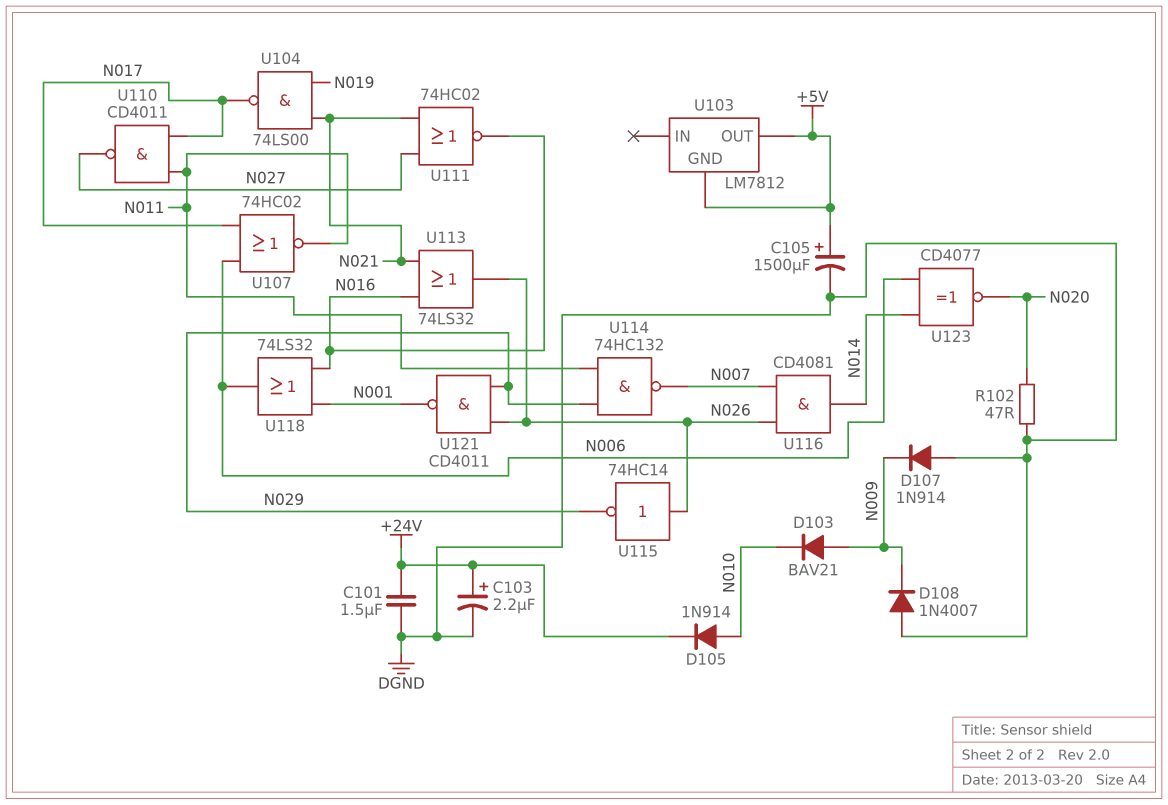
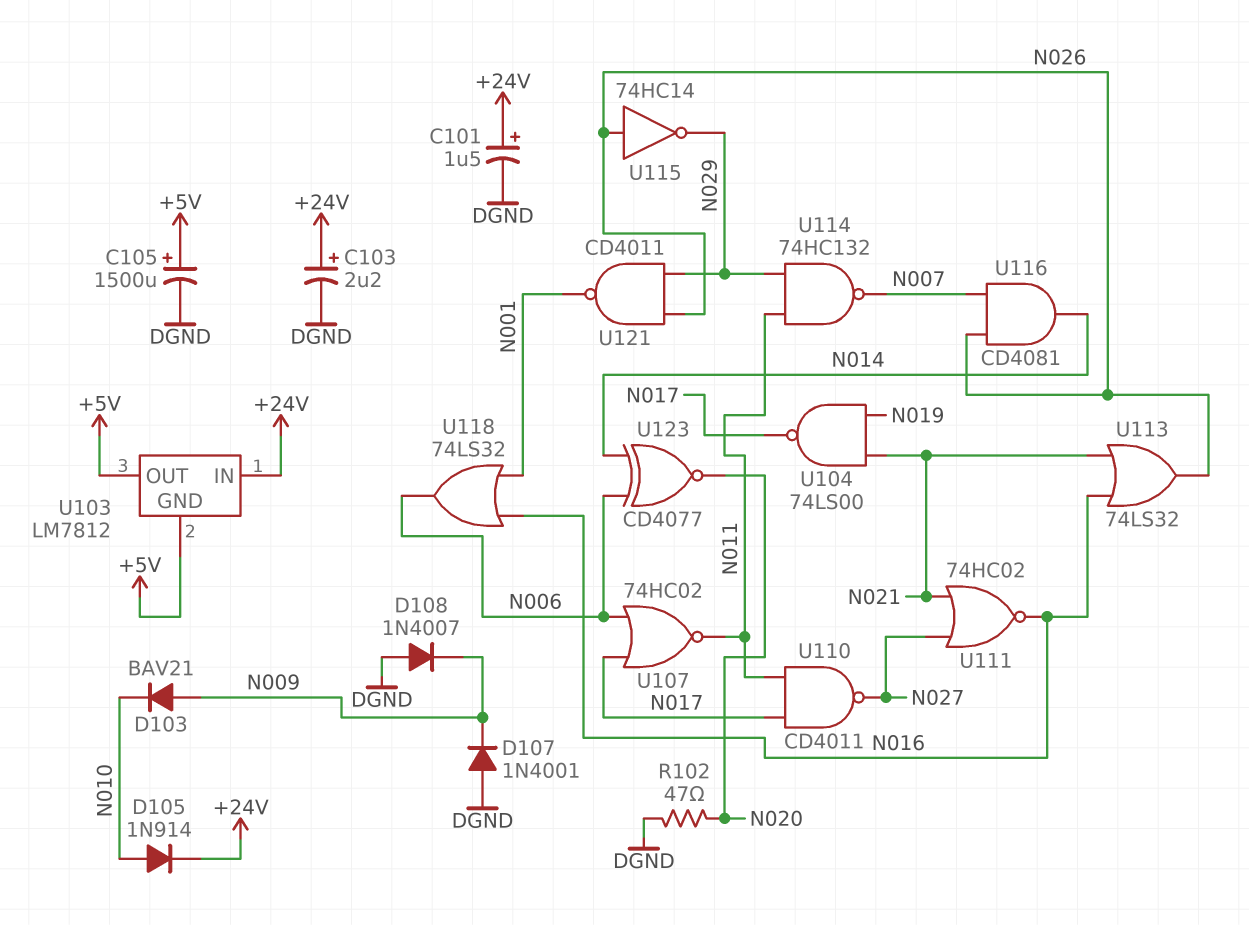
C101: 1.5uF (+24V, DGND) -> 1.5uF (plus +24V, minus DGND)
D107: diode 1N914 (A DGND, K N009) -> diode 1N4001 (A DGND, K N009)
U103 pin IN: none -> +24V

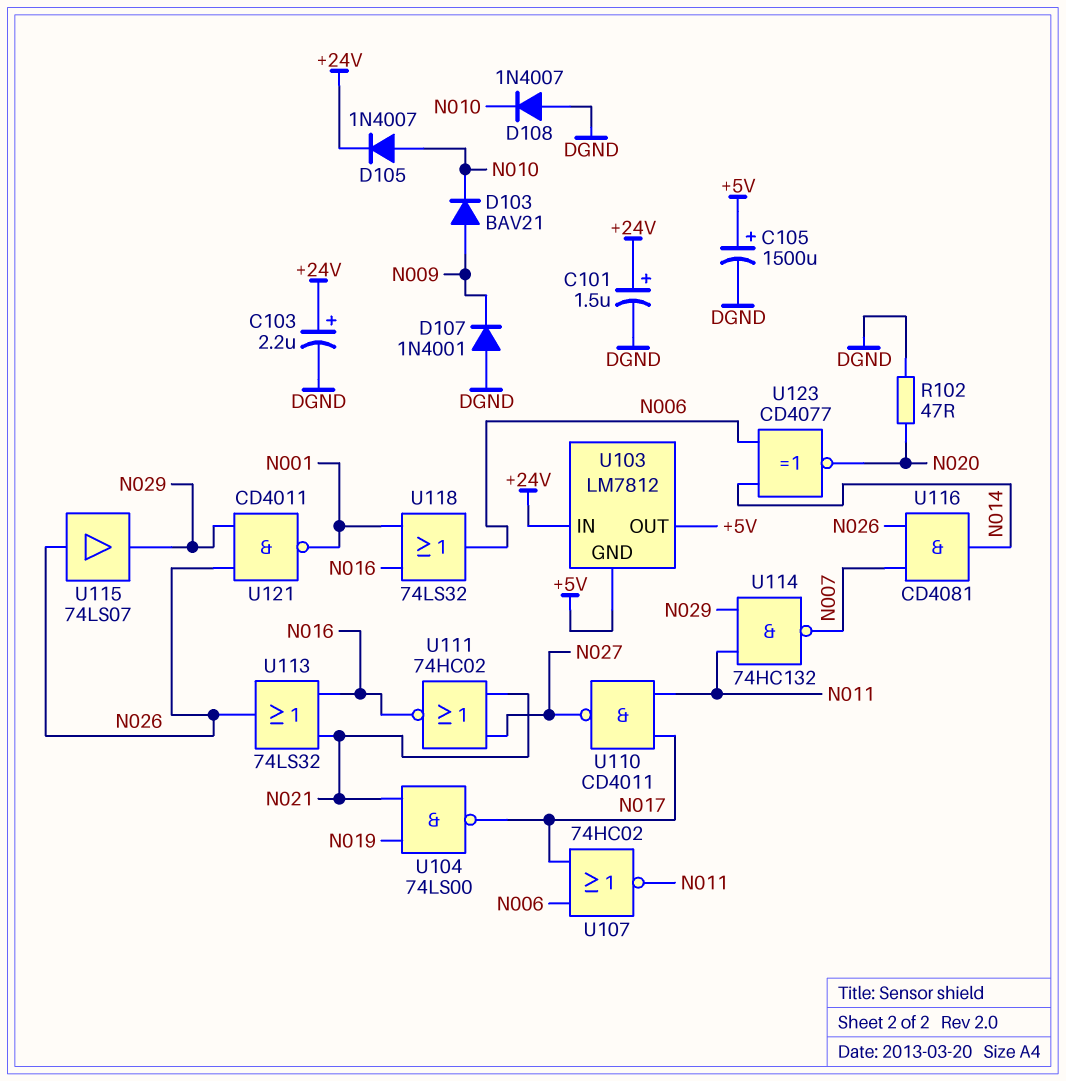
D105: diode 1N914 (A N010, K +24V) -> diode 1N4007 (A N010, K +24V)
D108: diode 1N4007 (A DGND, K N009) -> diode 1N4007 (A DGND, K N010)
U115: NOT 74HC14 (in N026, out N029) -> buffer 74LS07 (in N026, out N029)

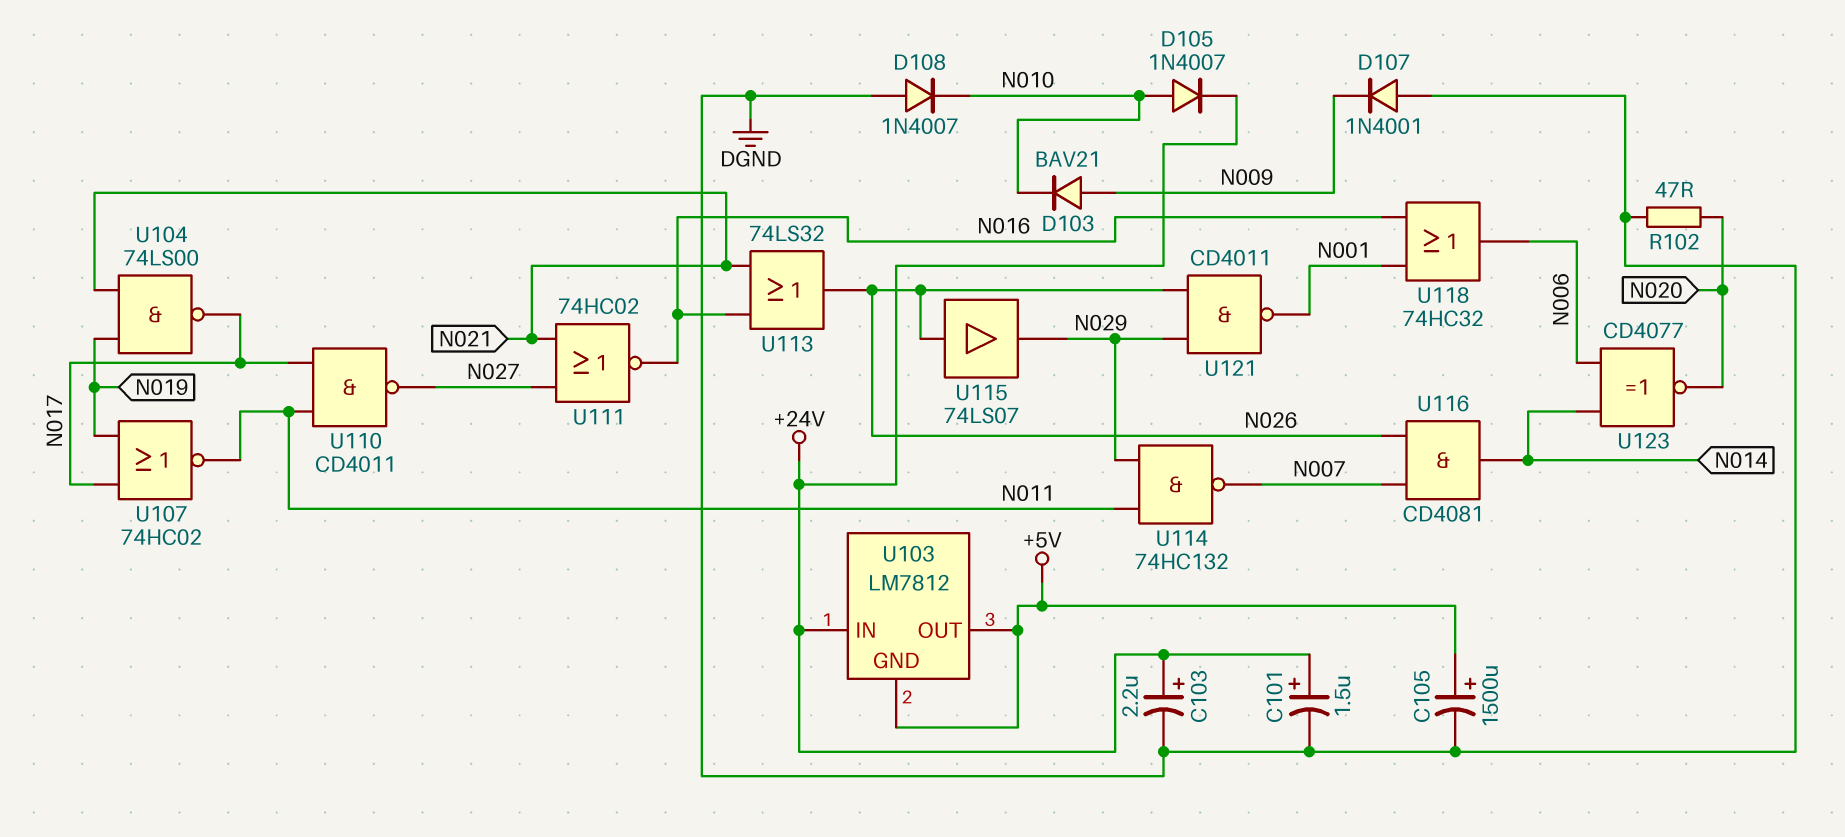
U107: NOR 74HC02 (in N006, in N017, out N011) -> NOR 74HC02 (in N017, in N019, out N011)
U118: OR 74LS32 (in N001, in N016, out N006) -> OR 74HC32 (in N001, in N016, out N006)

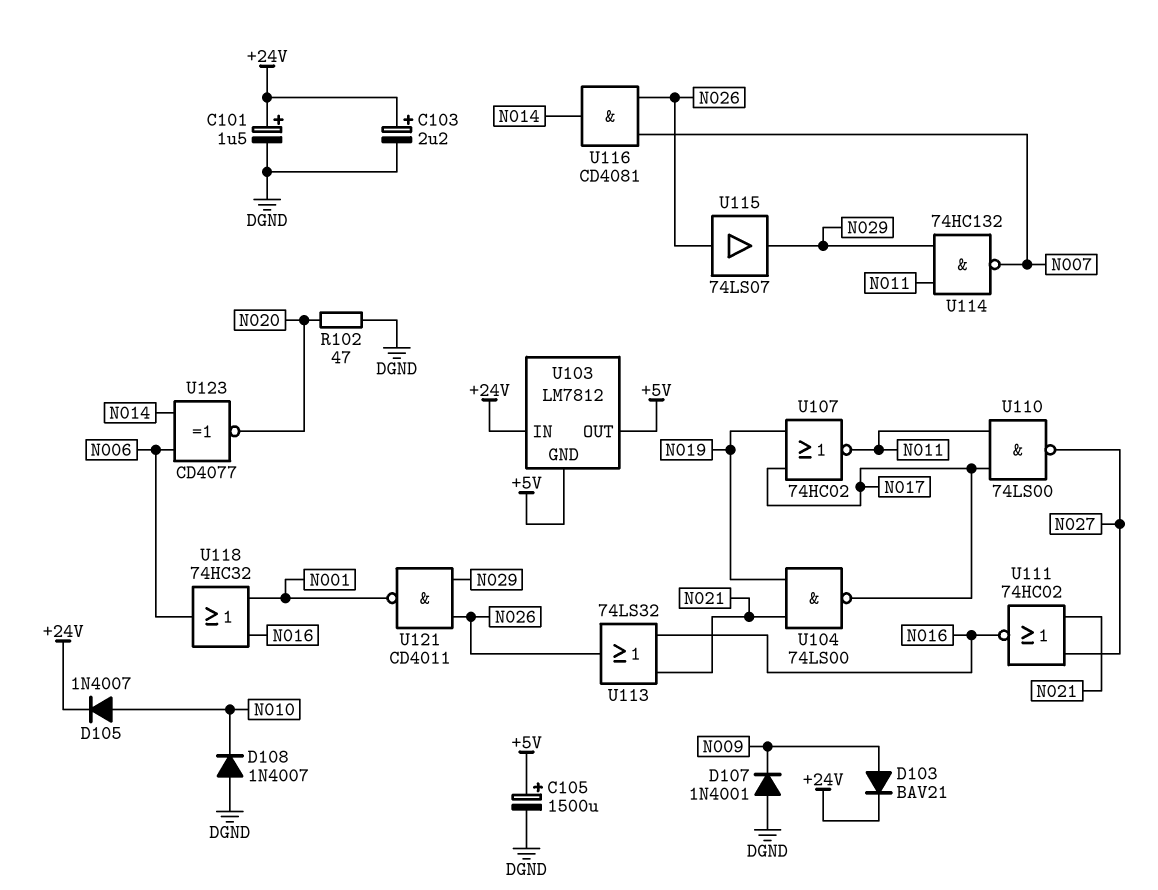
D103: diode BAV21 (A N009, K N010) -> diode BAV21 (A N009, K +24V)
U110: NAND CD4011 (in N011, in N017, out N027) -> NAND 74LS00 (in N011, in N017, out N027)

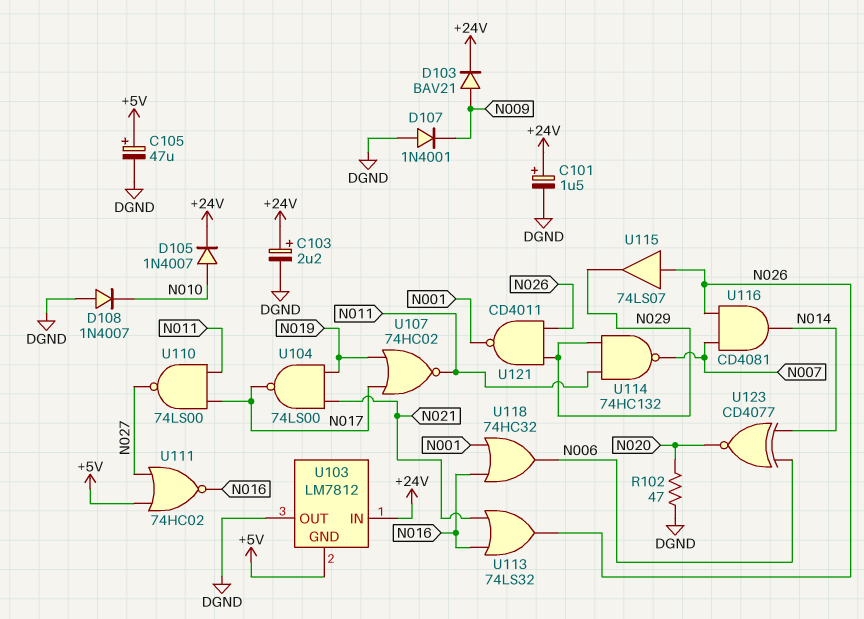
C105: 1500uF (plus +5V, minus DGND) -> 47uF (plus +5V, minus DGND)
U103 pin OUT: +5V -> DGND
U111: NOR 74HC02 (in N021, in N027, out N016) -> NOR 74HC02 (in +5V, in N027, out N016)

